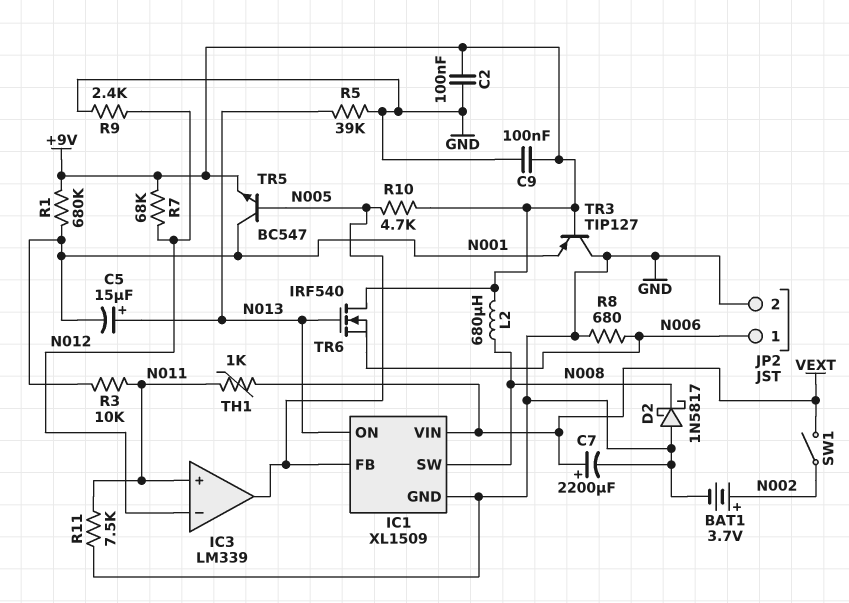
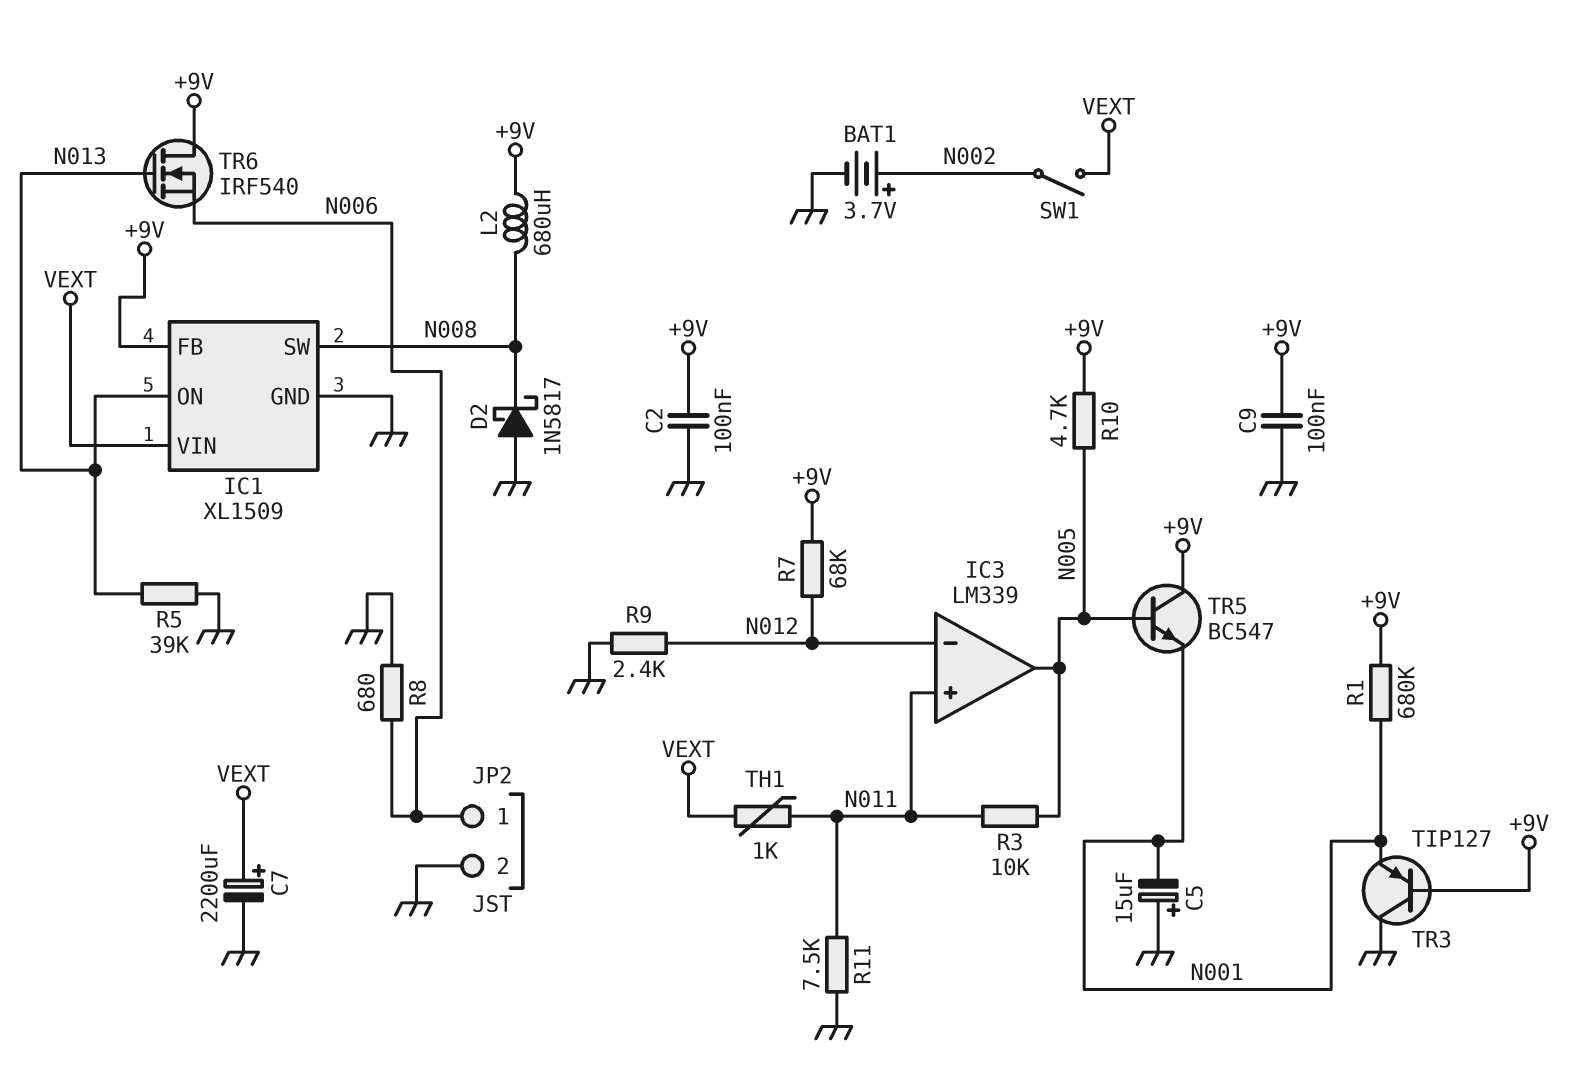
C5: 15uF (plus N013, minus N001) -> 15uF (plus GND, minus N001)
IC1 pin FB: N005 -> +9V
R3: 10k (N001, N011) -> 10k (N005, N011)
TR5: NPN BC547 (B N005, C N001, E +9V) -> NPN BC547 (B N005, C +9V, E N001)

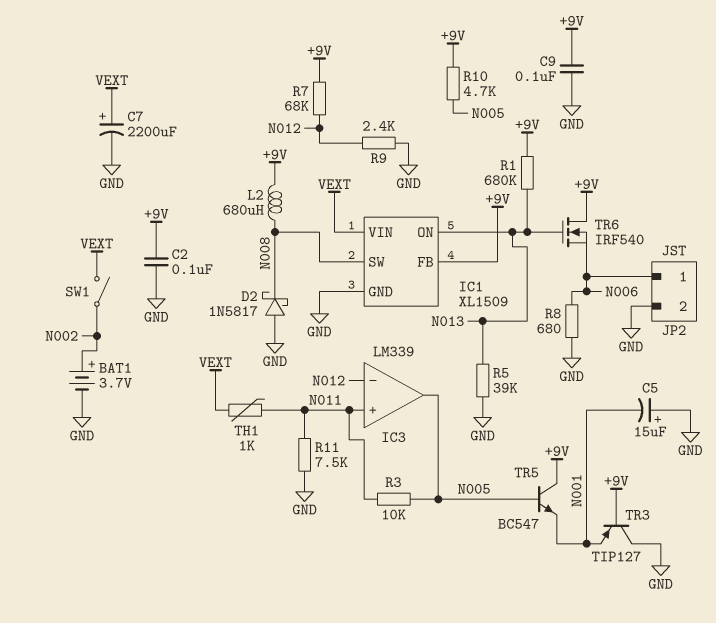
R1: 680k (+9V, N001) -> 680k (+9V, N013)

